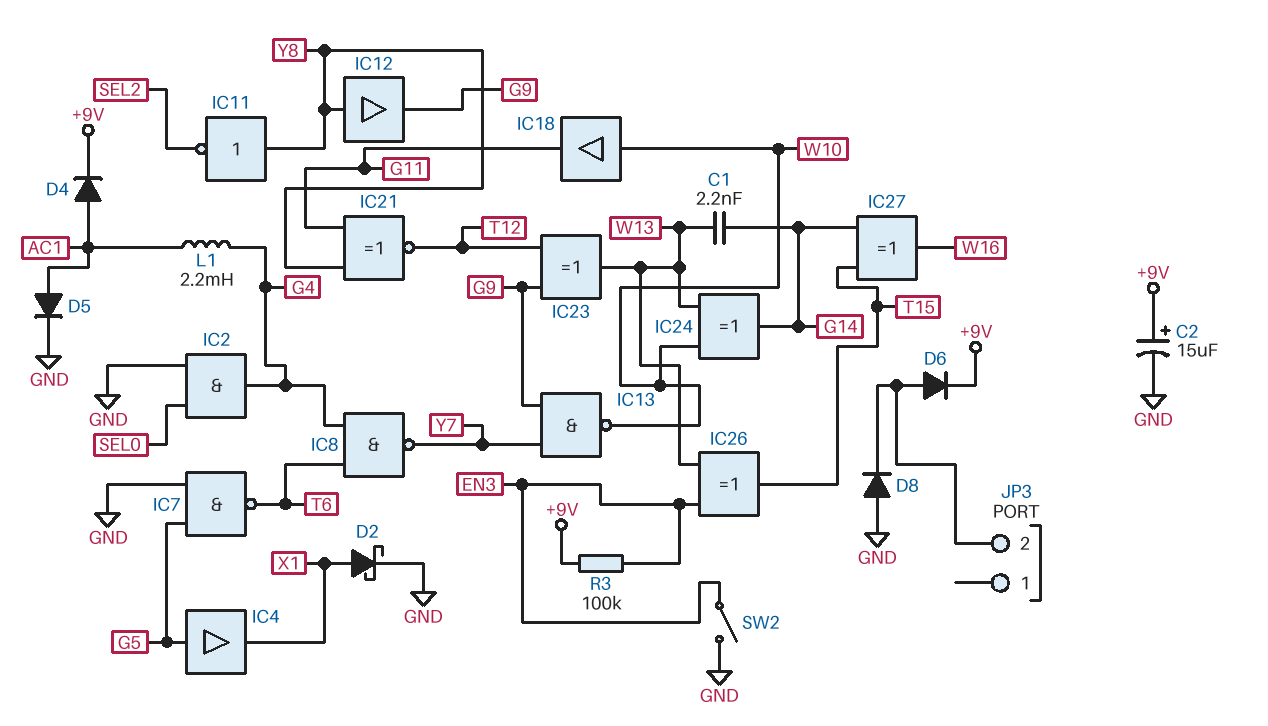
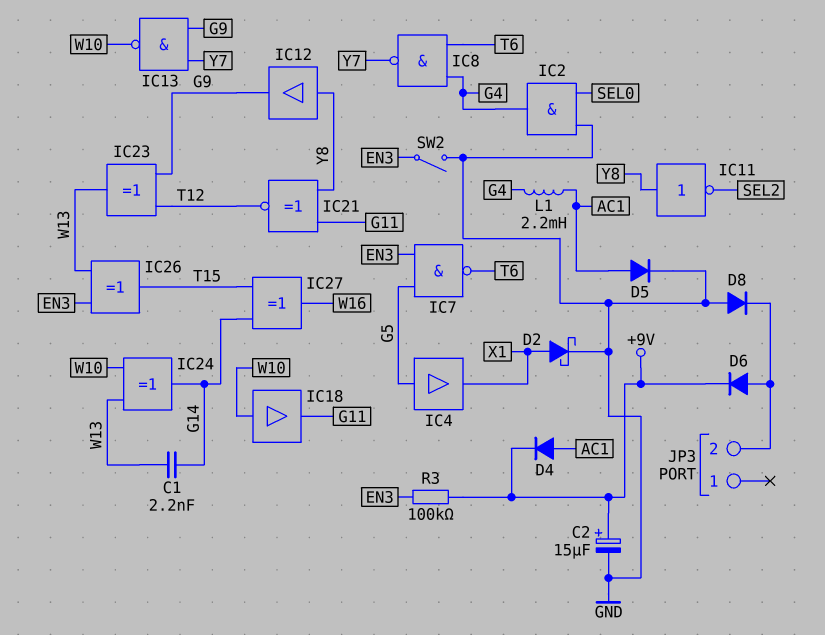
IC7: NAND (in G5, in GND, out T6) -> NAND (in EN3, in G5, out T6)

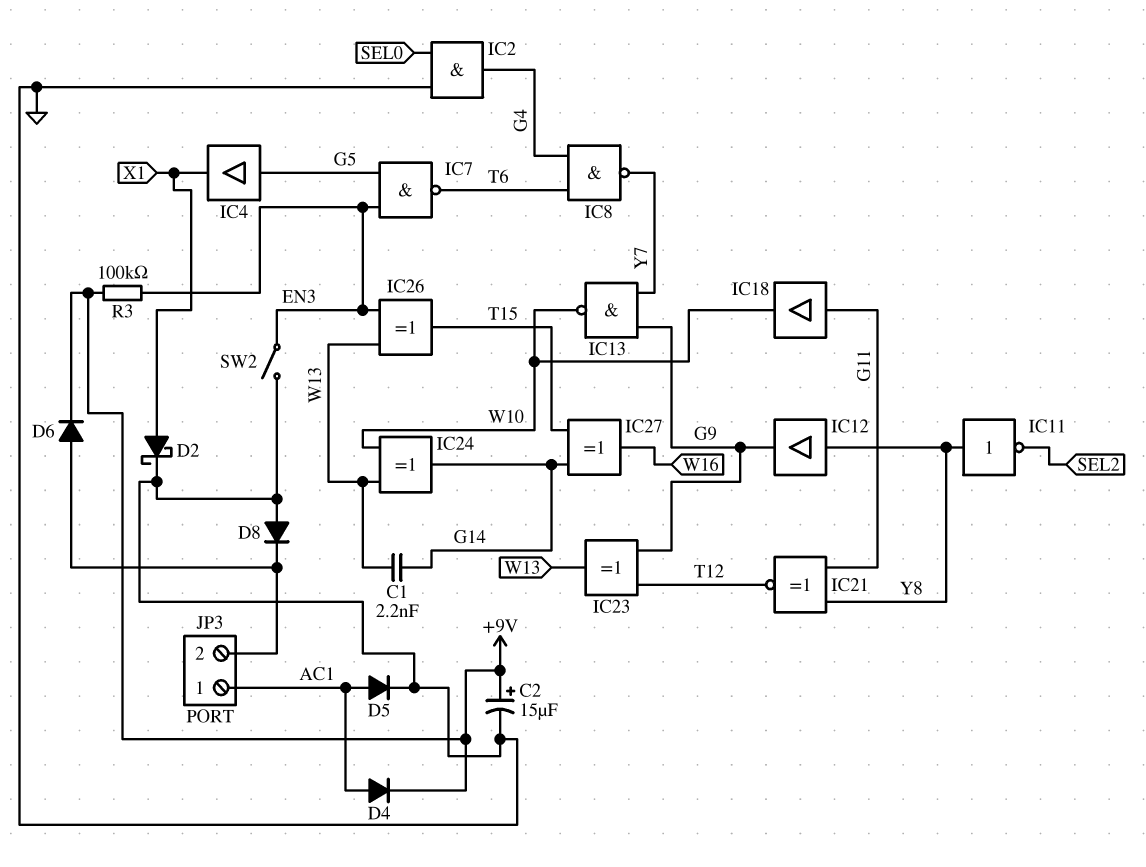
IC18: buffer (in W10, out G11) -> buffer (in G11, out W10)
JP3 pin 1: none -> AC1
L1: 2.2mH (AC1, G4) -> none

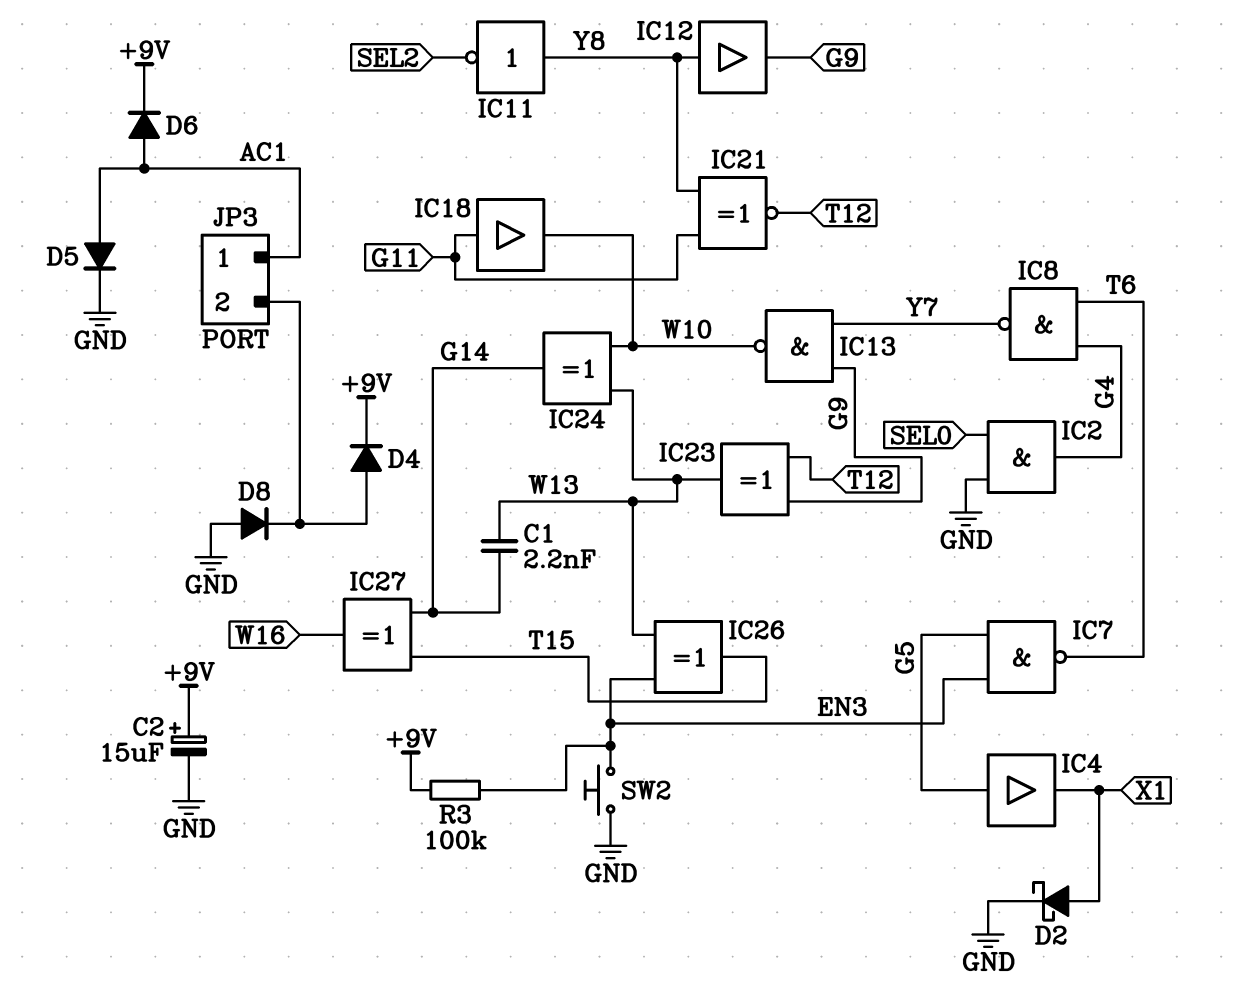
D4: diode (A AC1, K +9V) -> diode (A JP3/2, K +9V)
D6: diode (A JP3/2, K +9V) -> diode (A AC1, K +9V)
SW2: switch (EN3, GND) -> button (EN3, GND)

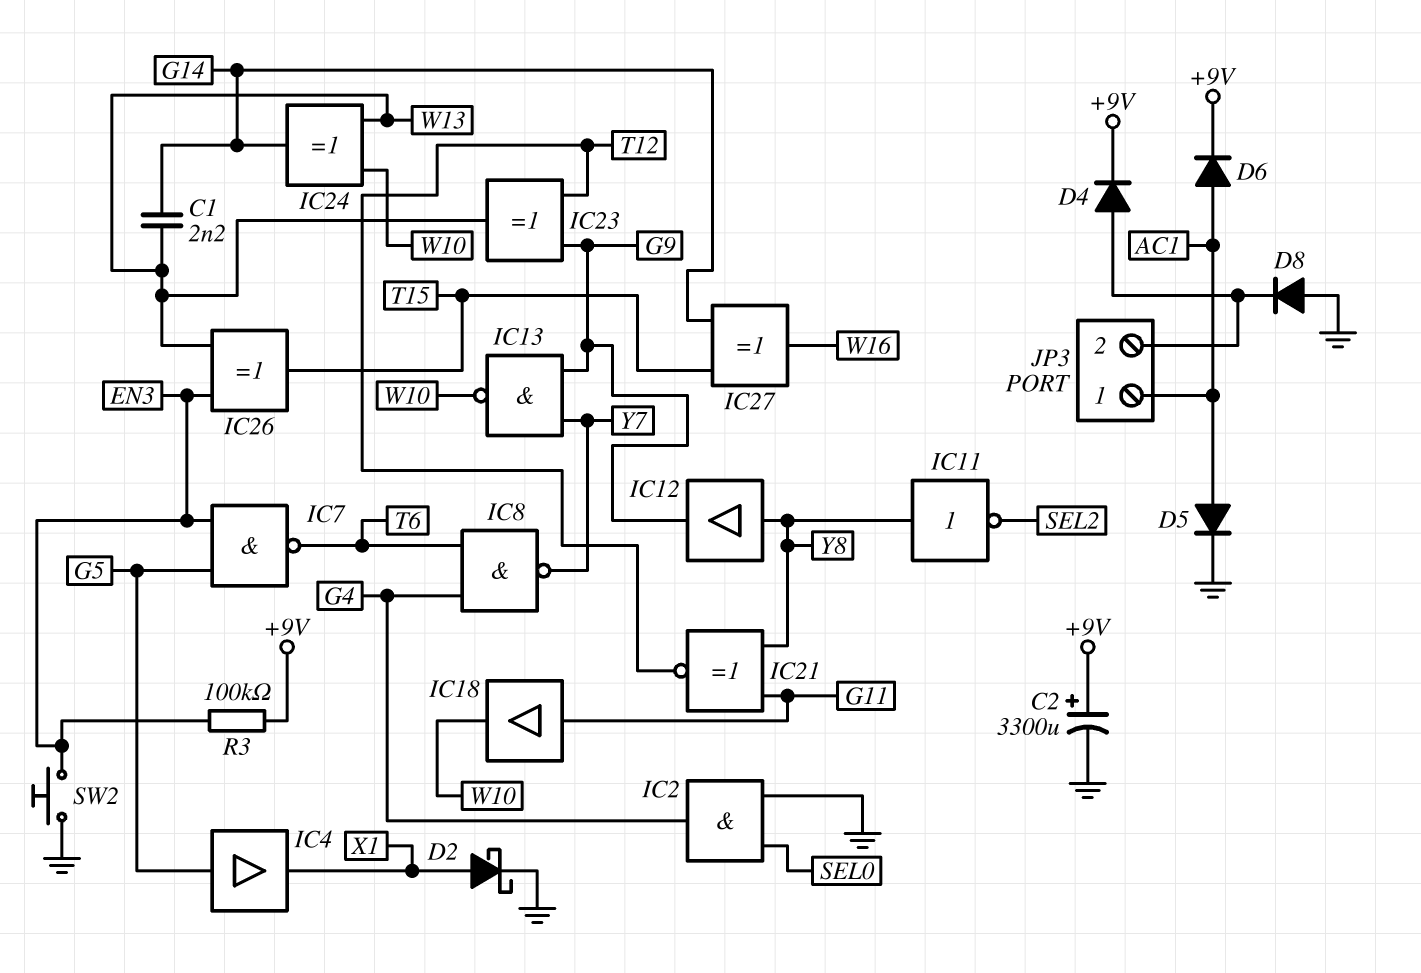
C2: 15uF (plus +9V, minus GND) -> 3300uF (plus +9V, minus GND)

